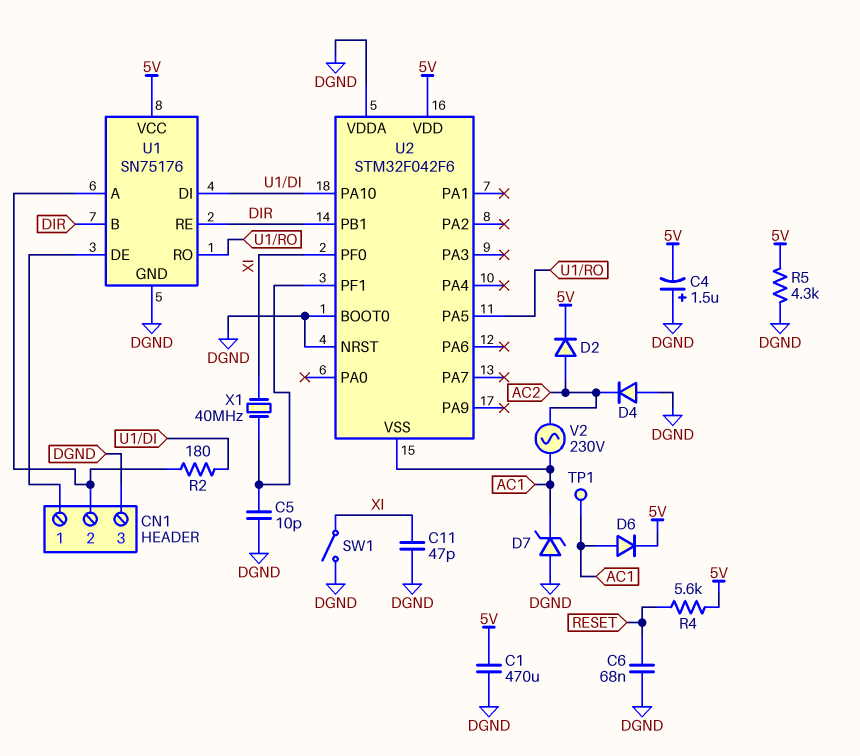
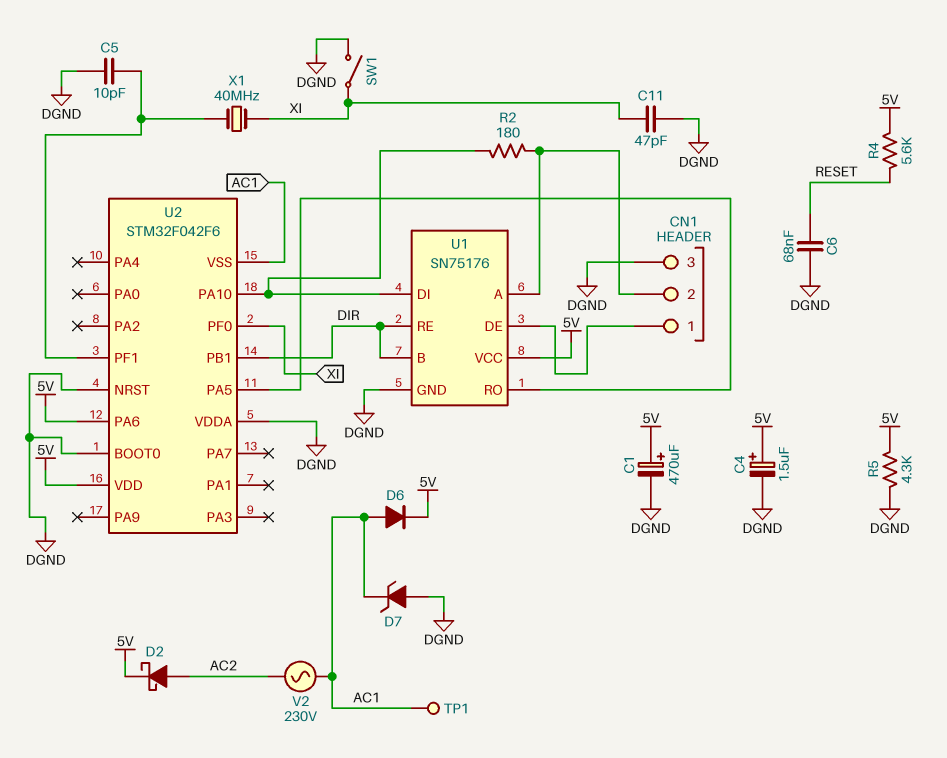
C1: 470uF (5V, DGND) -> 470uF (plus 5V, minus DGND)
C4: 1.5uF (plus DGND, minus 5V) -> 1.5uF (plus 5V, minus DGND)
D2: diode (A AC2, K 5V) -> schottky (A AC2, K 5V)
D4: diode (A DGND, K AC2) -> none
U2 pin PA6: none -> 5V

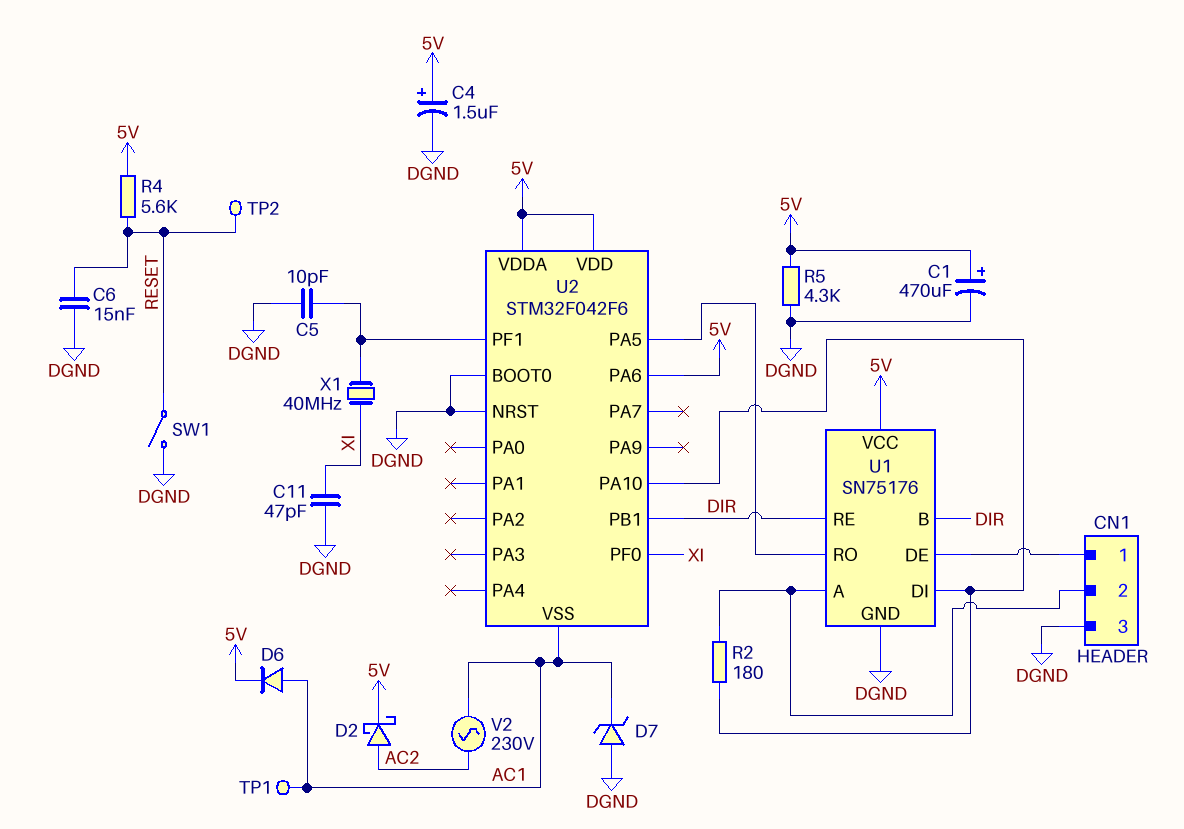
C6: 68nF (DGND, RESET) -> 15nF (DGND, RESET)
SW1: switch (DGND, XI) -> switch (DGND, RESET)
TP2: none -> test point (RESET)
U2 pin VDDA: DGND -> 5V

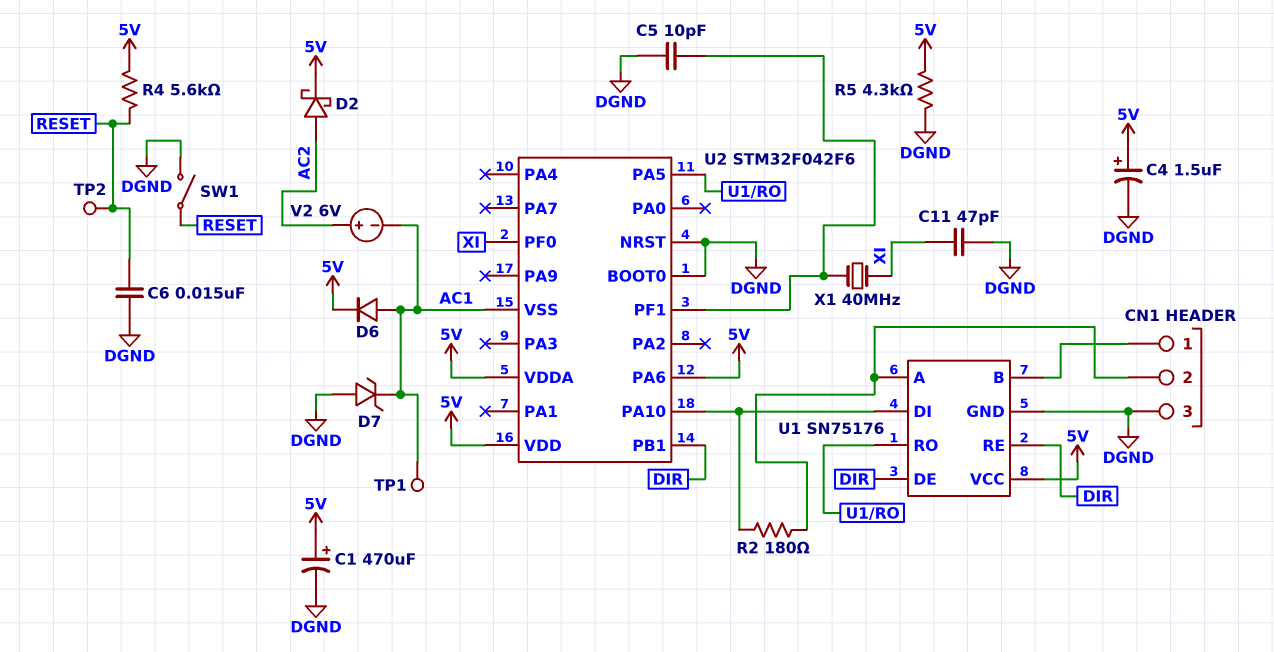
U1 pin B: DIR -> CN1/1
U1 pin DE: CN1/1 -> DIR
V2: AC 230V (AC1, AC2) -> 6V (plus AC2, minus AC1)

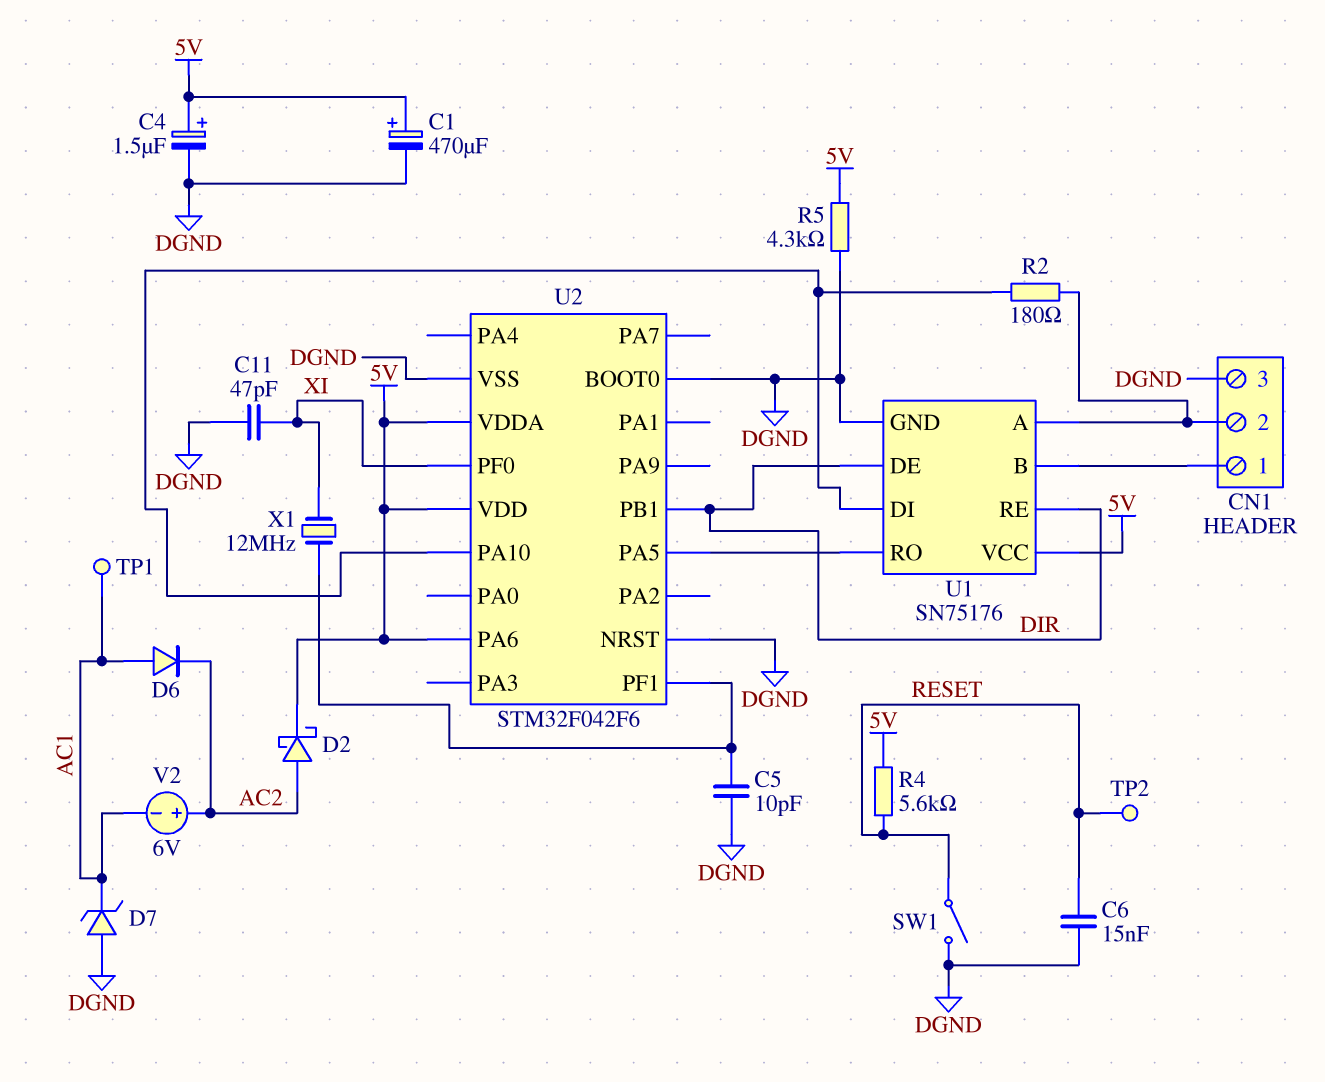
D6: diode (A AC1, K 5V) -> diode (A AC1, K AC2)
U2 pin VSS: AC1 -> DGND
X1: 40MHz (U2/PF1, XI) -> 12MHz (U2/PF1, XI)

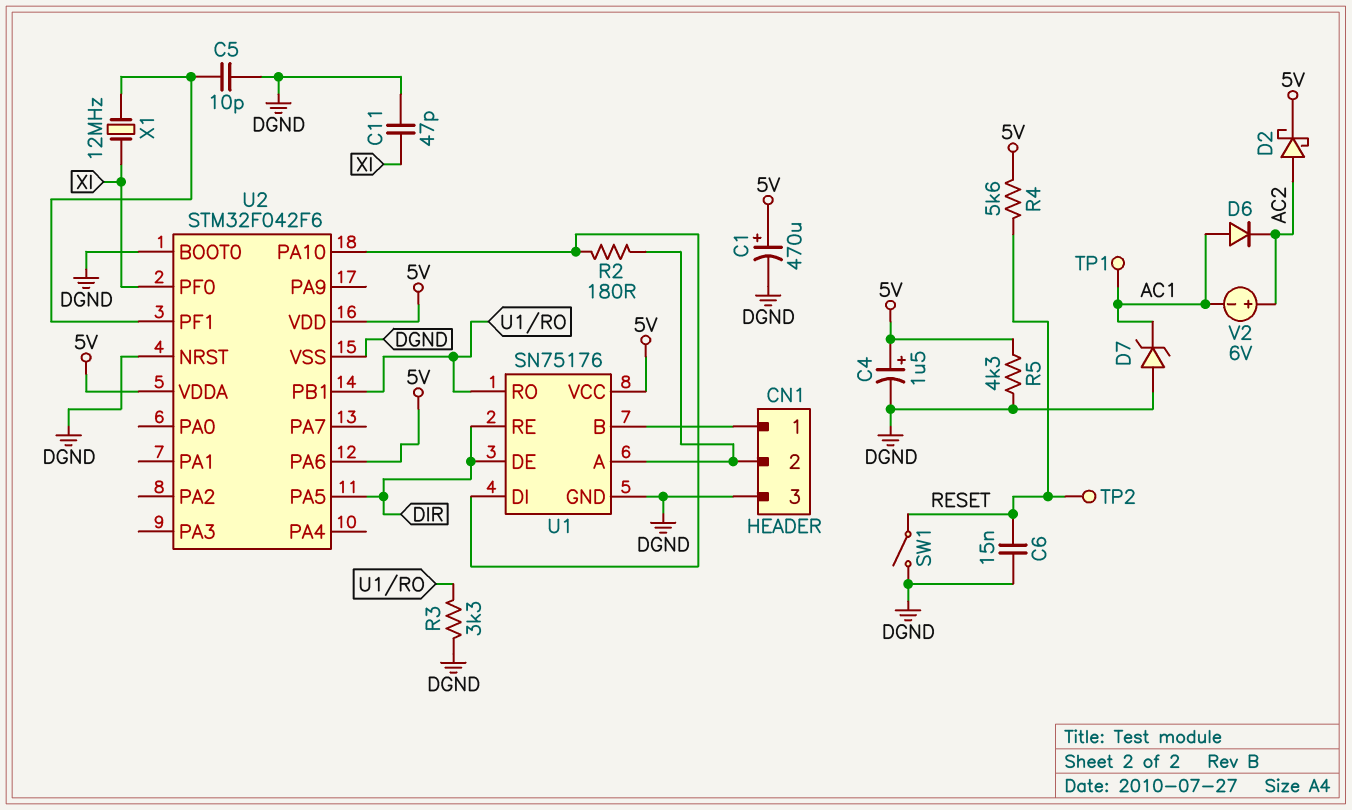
R3: none -> 3.3k (DGND, U1/RO)
U2 pin PA5: U1/RO -> DIR
U2 pin PB1: DIR -> U1/RO

